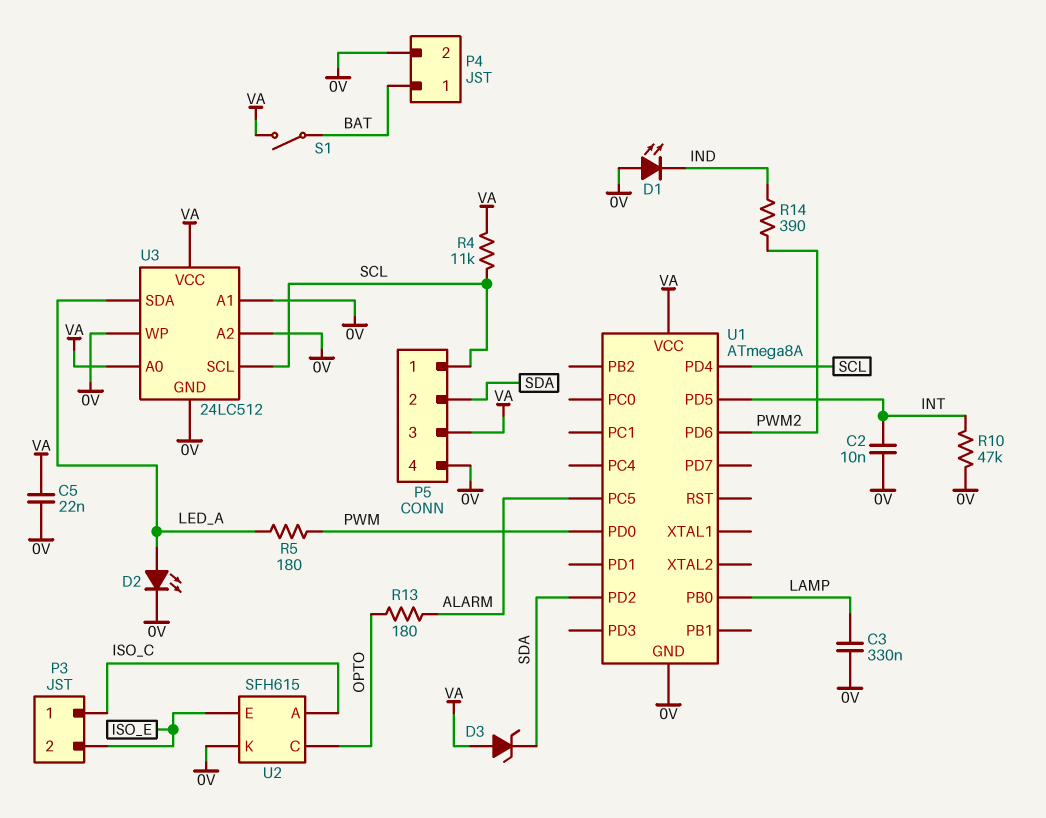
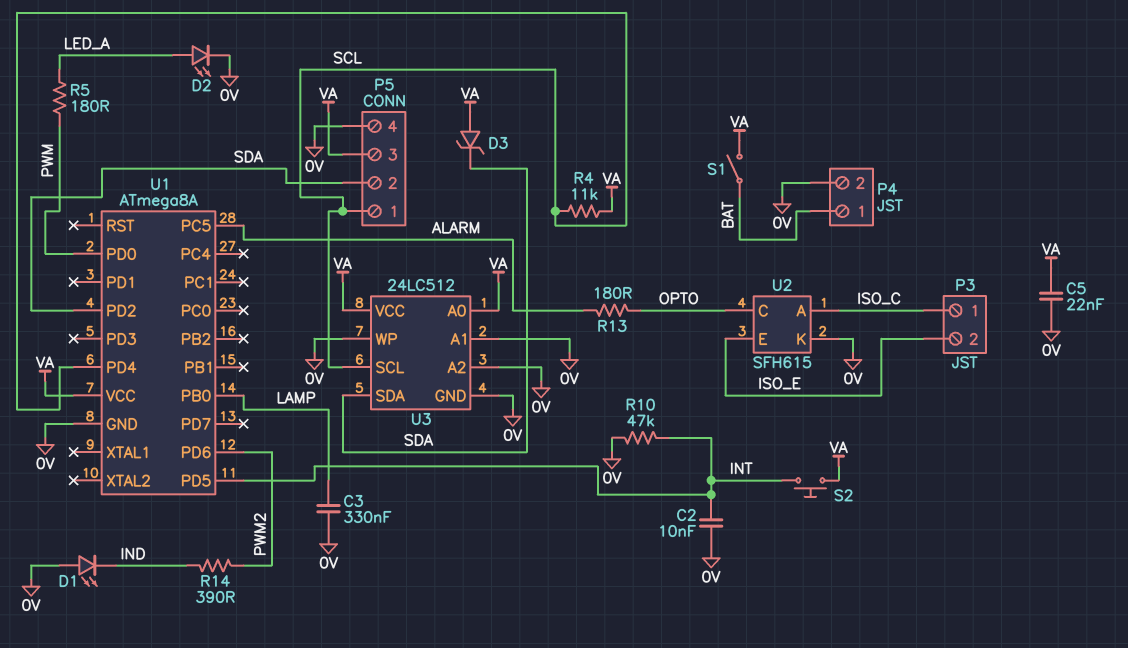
S2: none -> button (INT, VA)
U3 pin SDA: LED_A -> SDA

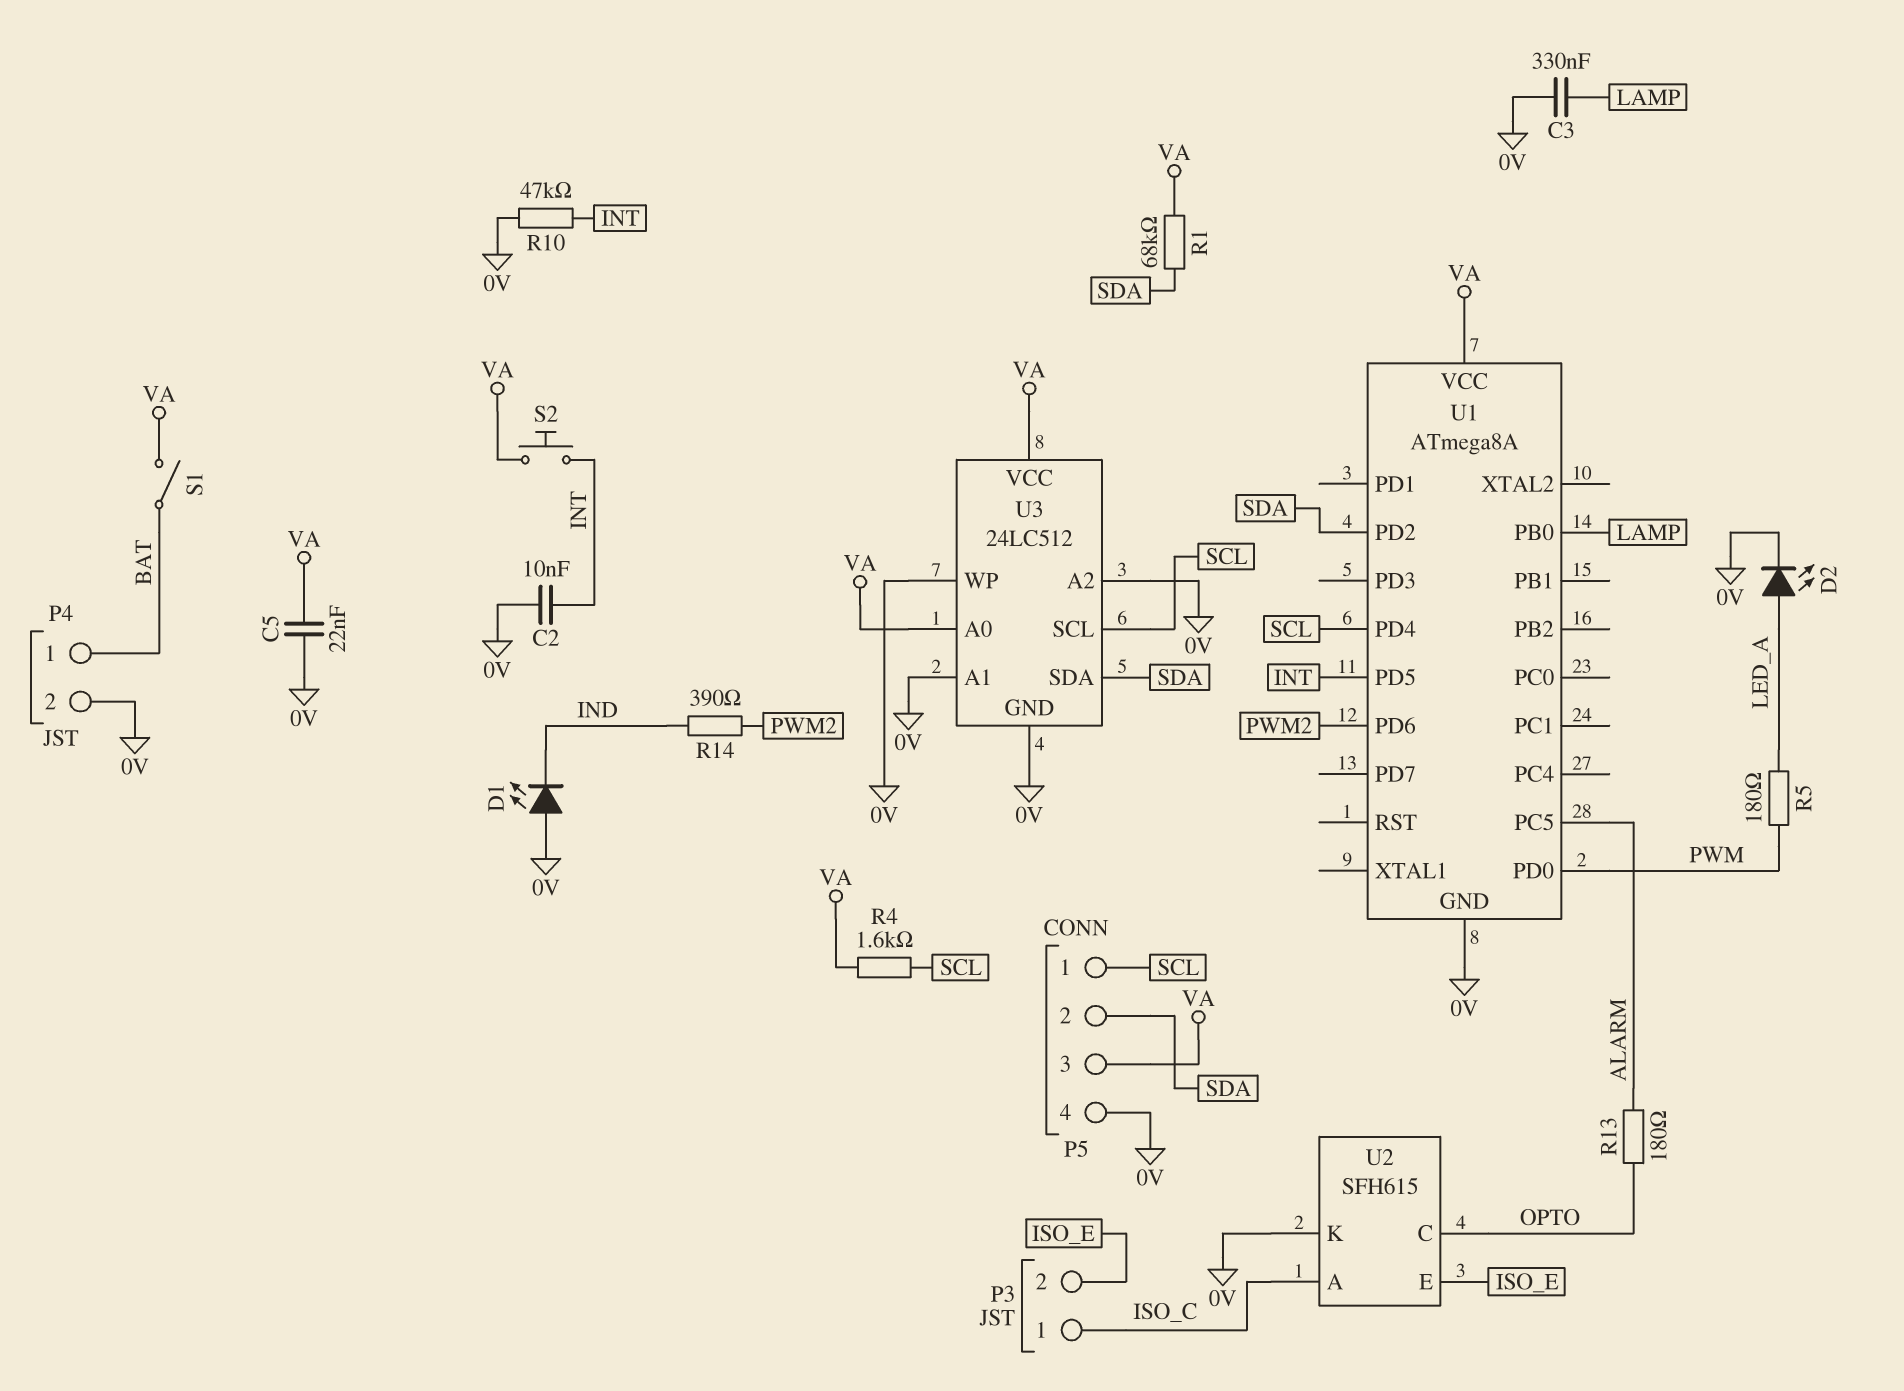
D3: zener (A VA, K SDA) -> none
R1: none -> 68k (SDA, VA)
R4: 11k (SCL, VA) -> 1.6k (SCL, VA)

